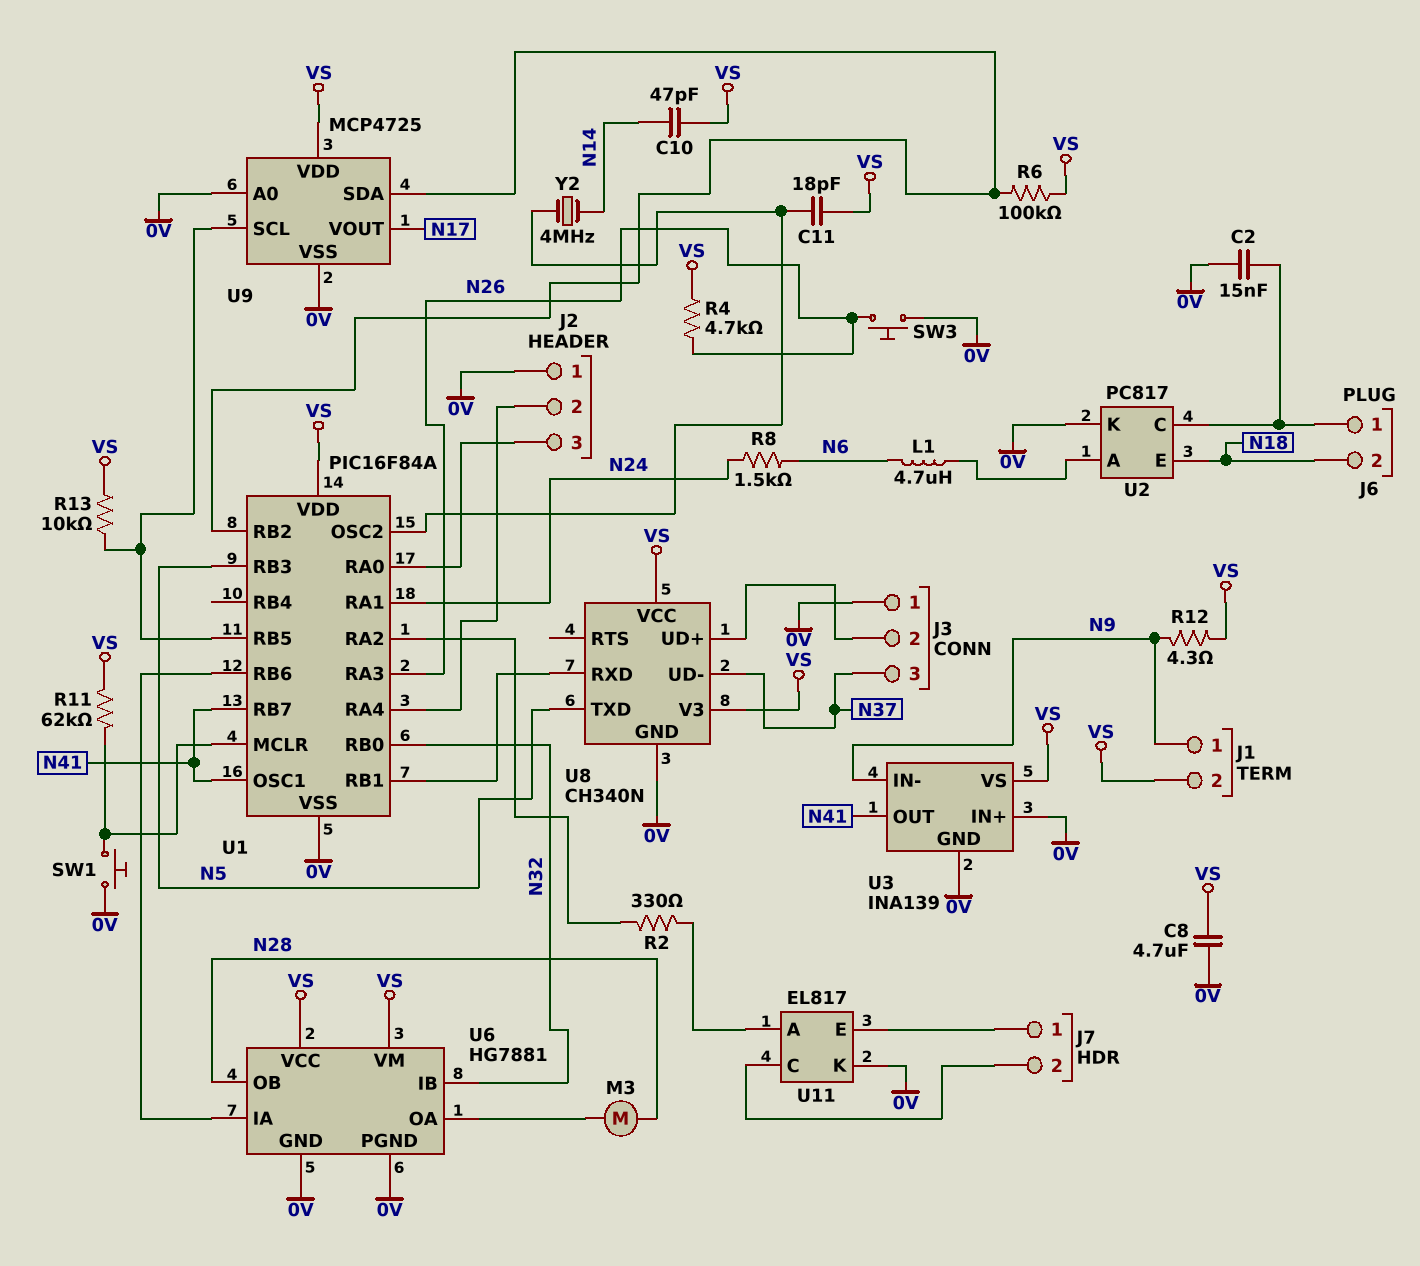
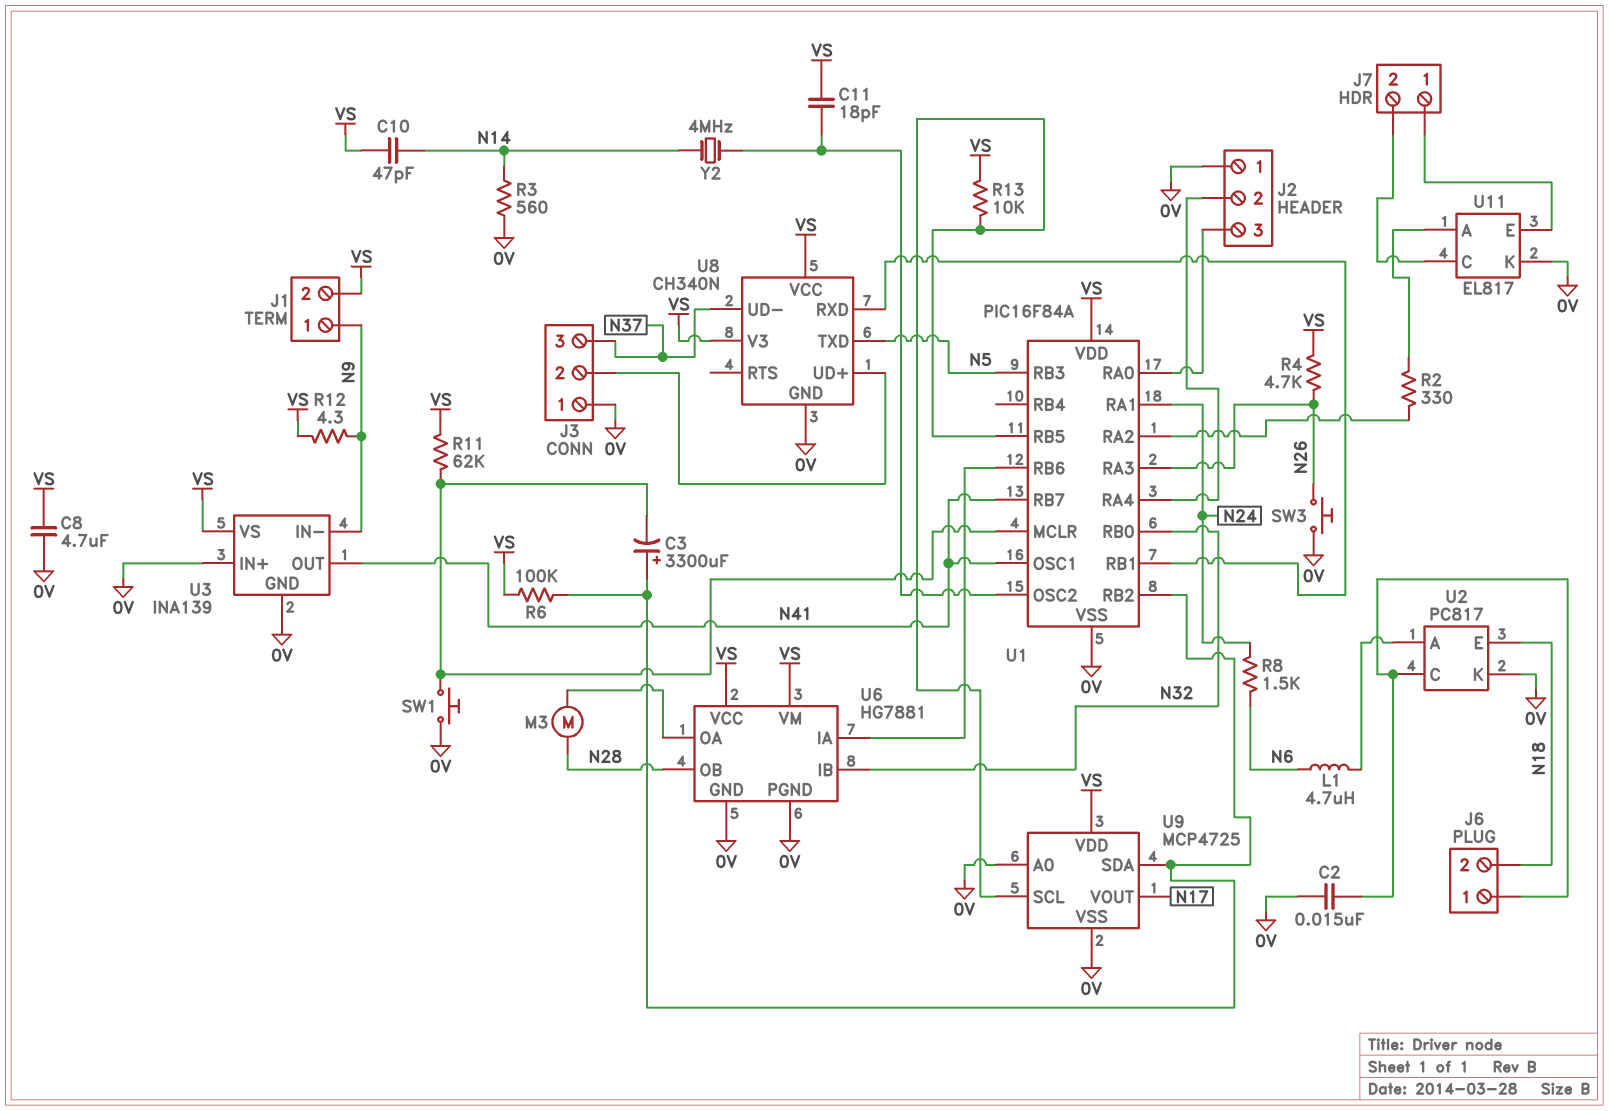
C3: none -> 3300uF (plus U1/RB2, minus U1/MCLR)
R3: none -> 560 (0V, N14)

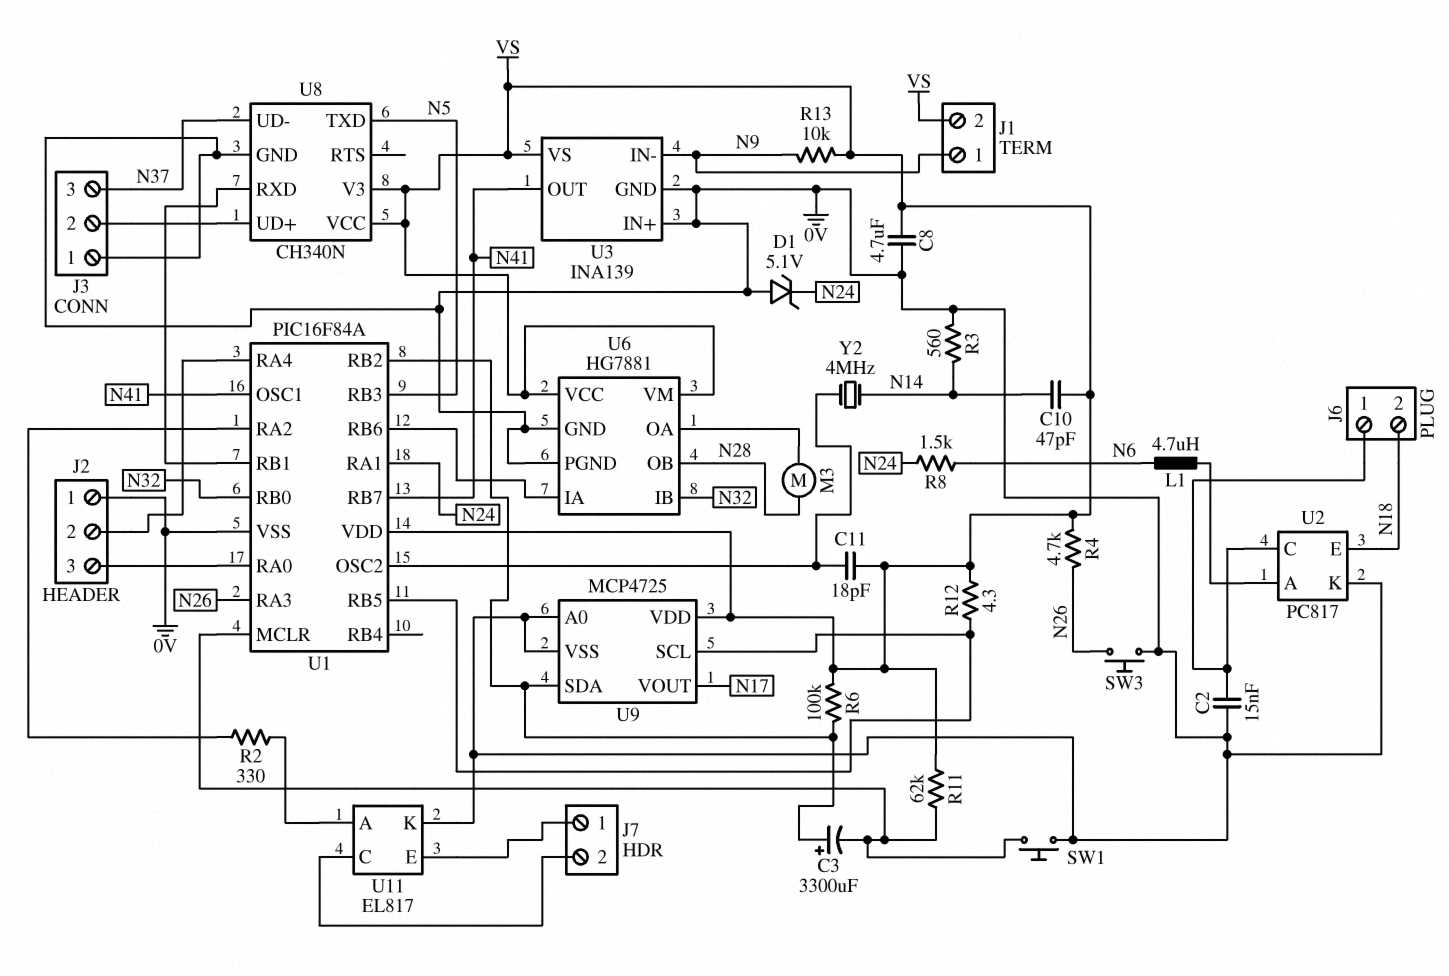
D1: none -> zener 5.1V (A 0V, K N24)
R12: 4.3 (N9, VS) -> 4.3 (U1/RB5, VS)
R13: 10k (U1/RB5, VS) -> 10k (N9, VS)

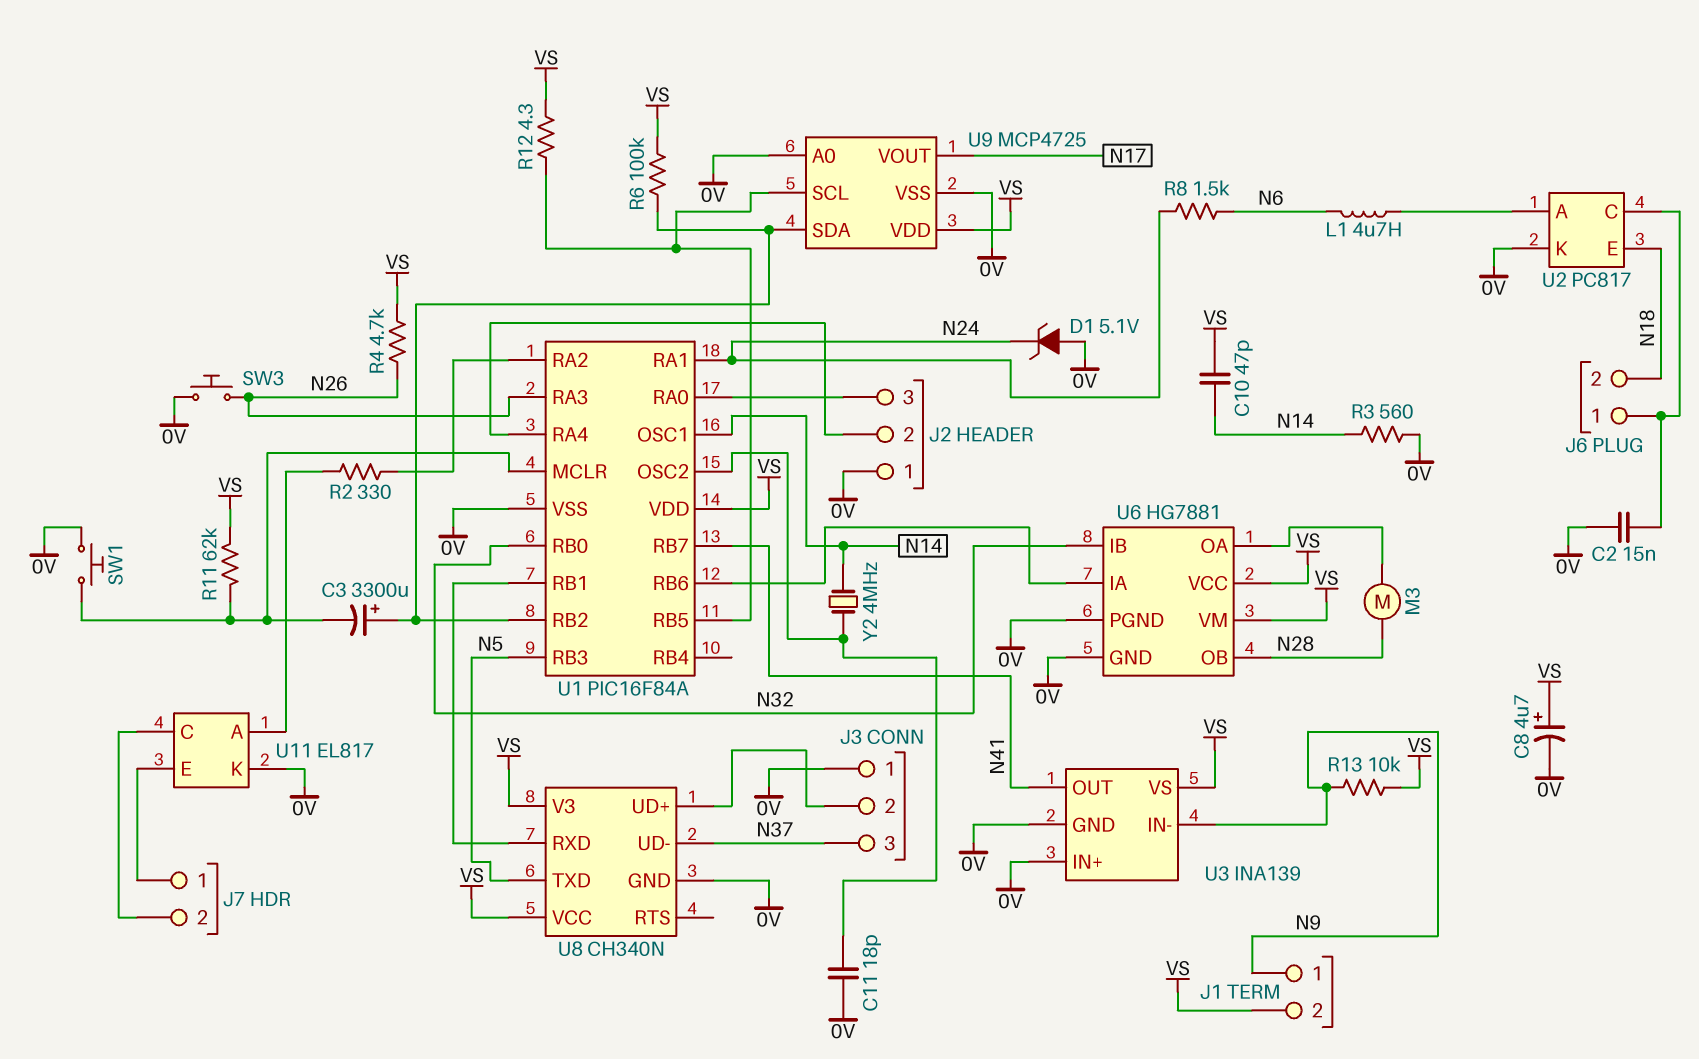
C8: 4.7uF (0V, VS) -> 4.7uF (plus VS, minus 0V)
C11: 18pF (U1/OSC2, VS) -> 18pF (0V, U1/OSC2)
U1 pin OSC1: N41 -> N14

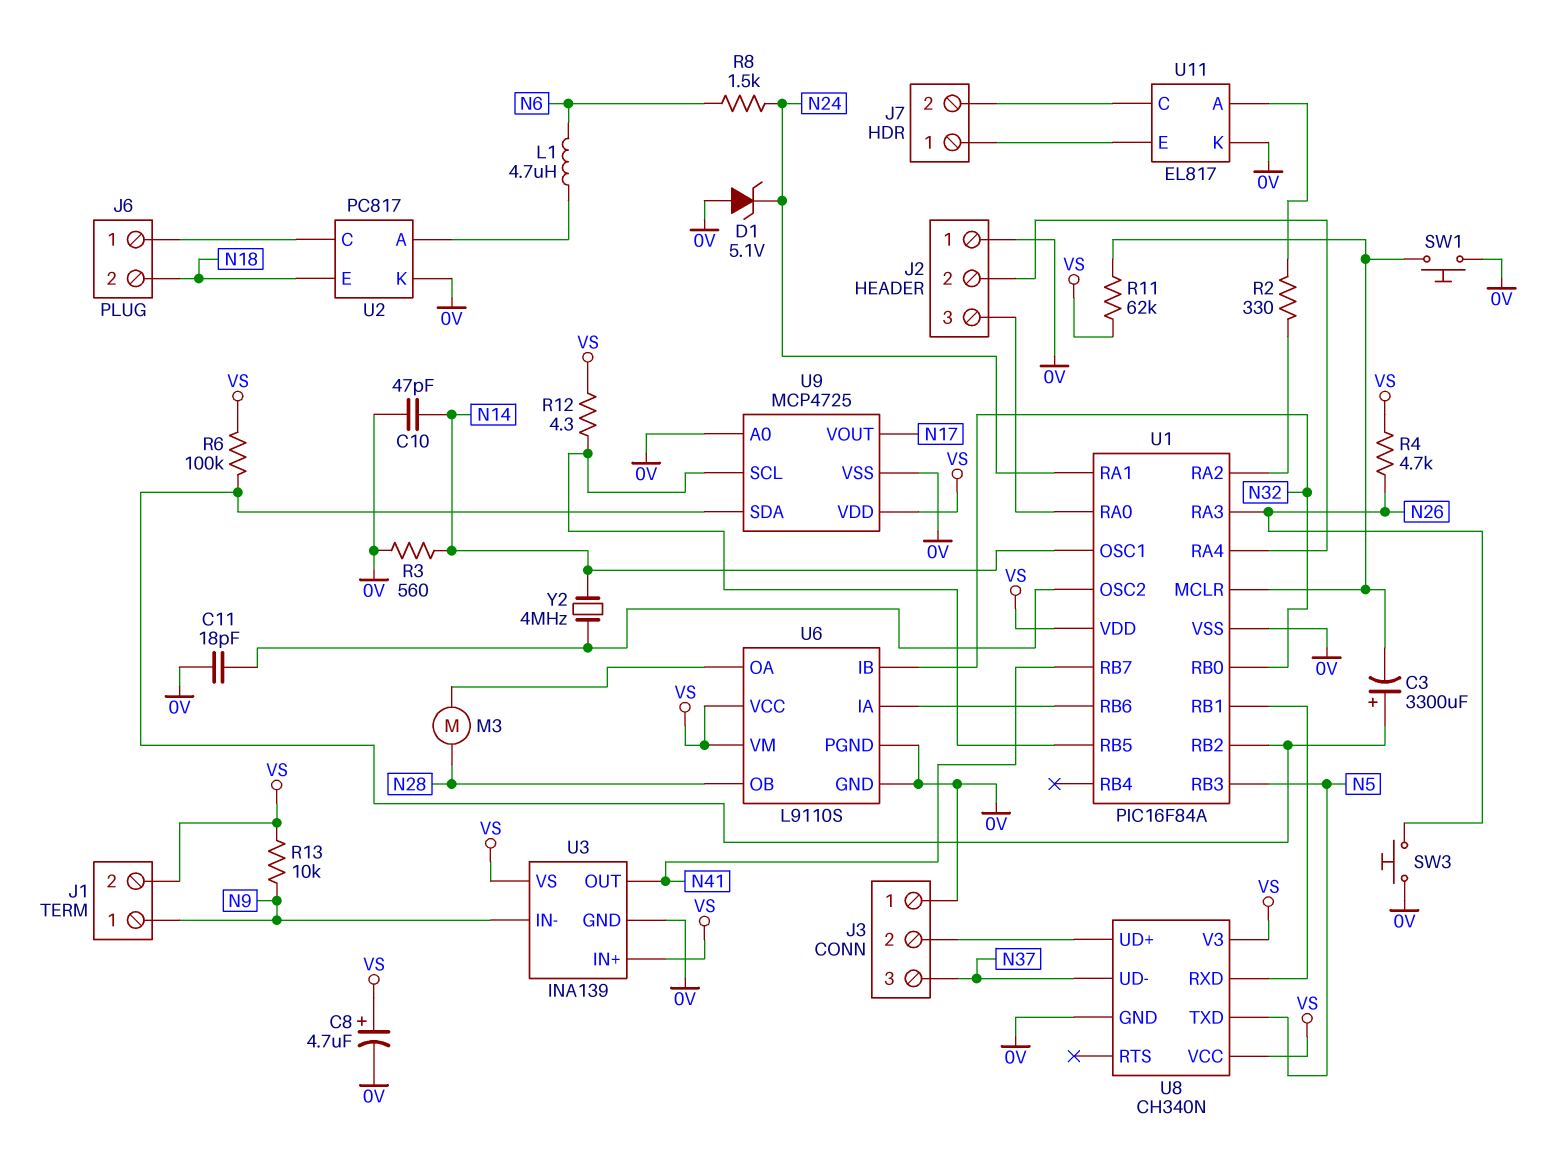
C2: 15nF (0V, J6/1) -> none
C10: 47pF (N14, VS) -> 47pF (0V, N14)
U3 pin IN+: 0V -> VS
U6: HG7881 -> L9110S

